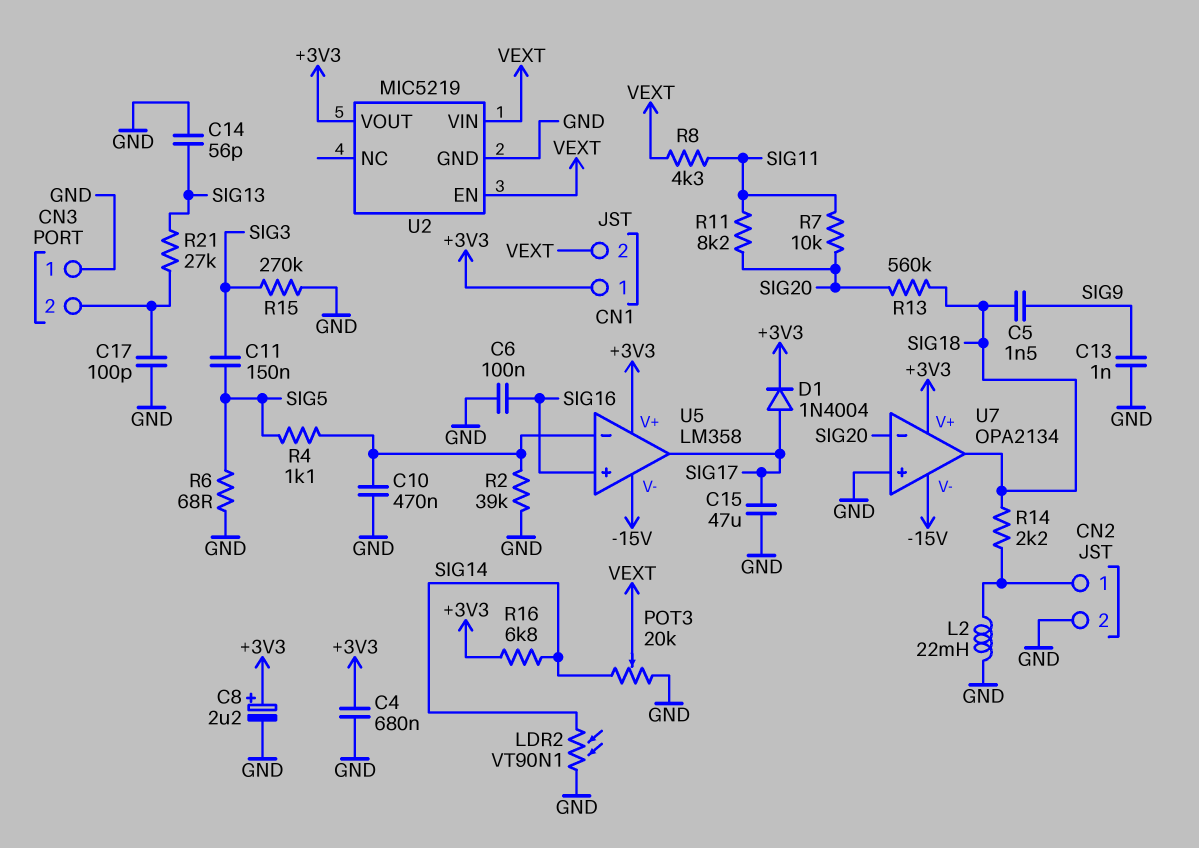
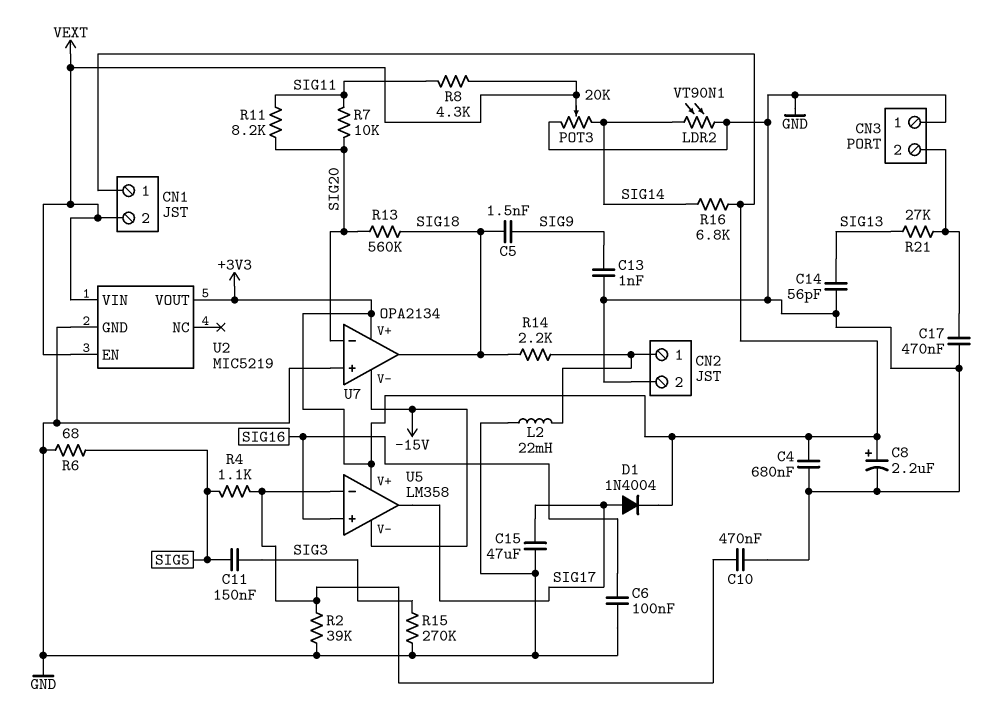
C17: 100pF (CN3/2, GND) -> 470nF (CN3/2, GND)

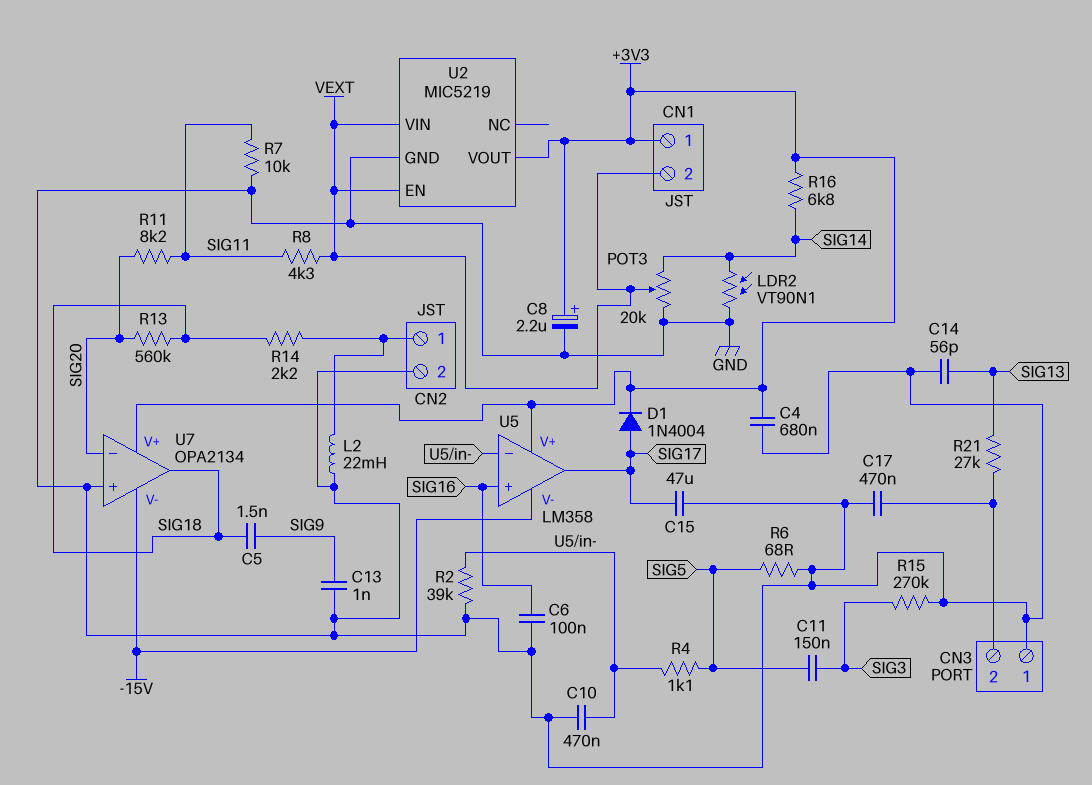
R7: 10k (SIG11, SIG20) -> 10k (GND, SIG11)

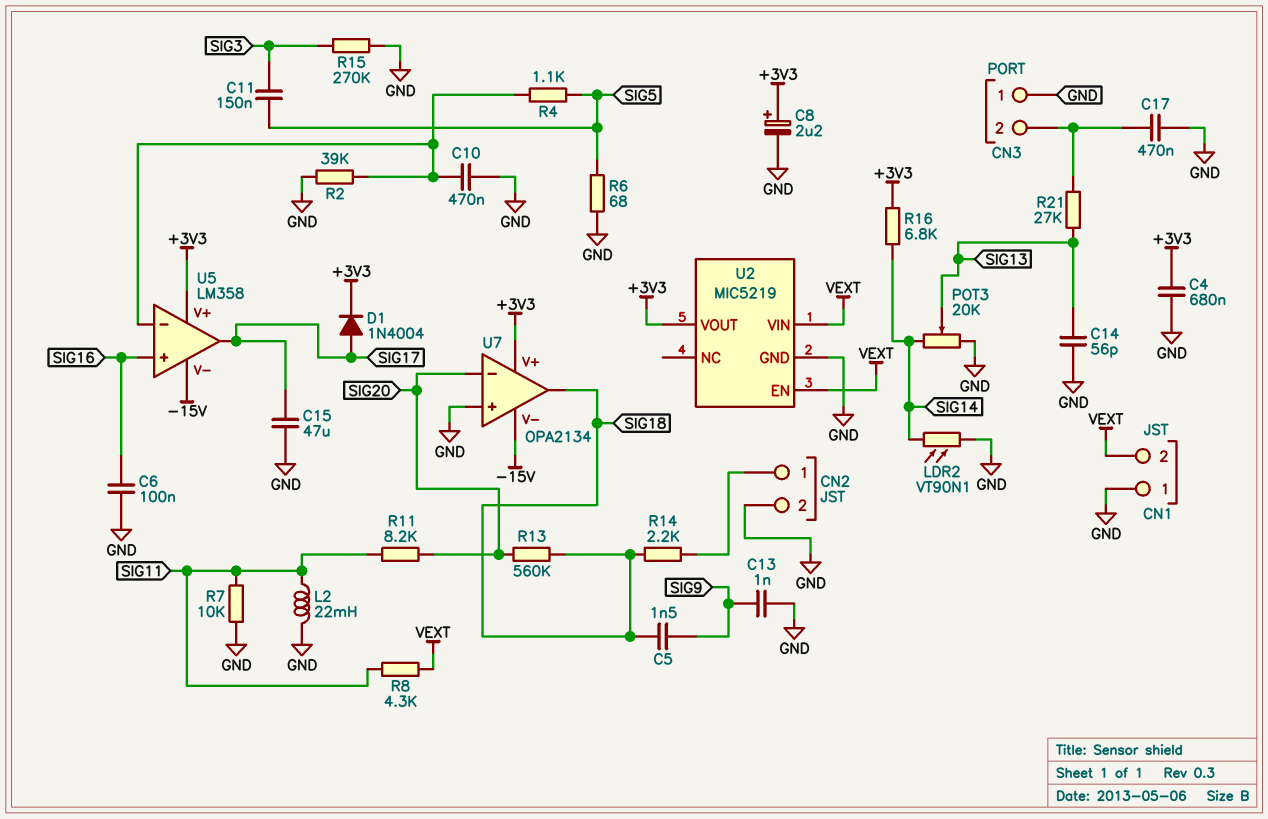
CN1 pin 1: +3V3 -> GND
L2: 22mH (CN2/1, GND) -> 22mH (GND, SIG11)
POT3: 20k (GND, SIG14, wiper VEXT) -> 20k (GND, SIG14, wiper SIG13)

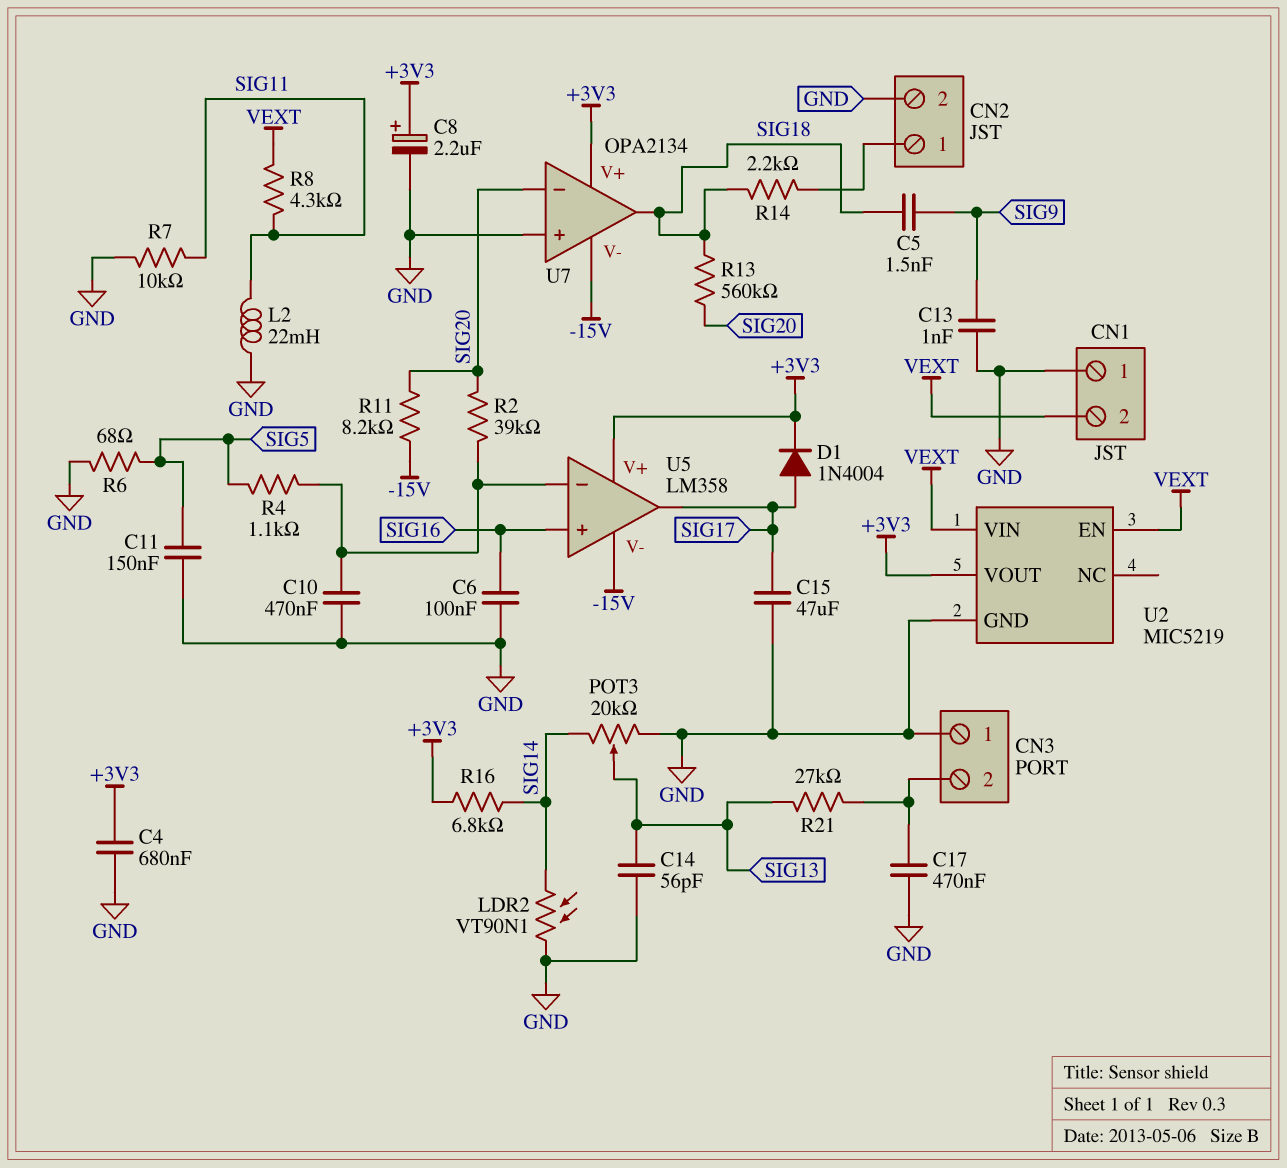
C11: 150nF (SIG3, SIG5) -> 150nF (GND, SIG5)
R2: 39k (GND, U5/in-) -> 39k (SIG20, U5/in-)
R11: 8.2k (SIG11, SIG20) -> 8.2k (-15V, SIG20)
R15: 270k (GND, SIG3) -> none

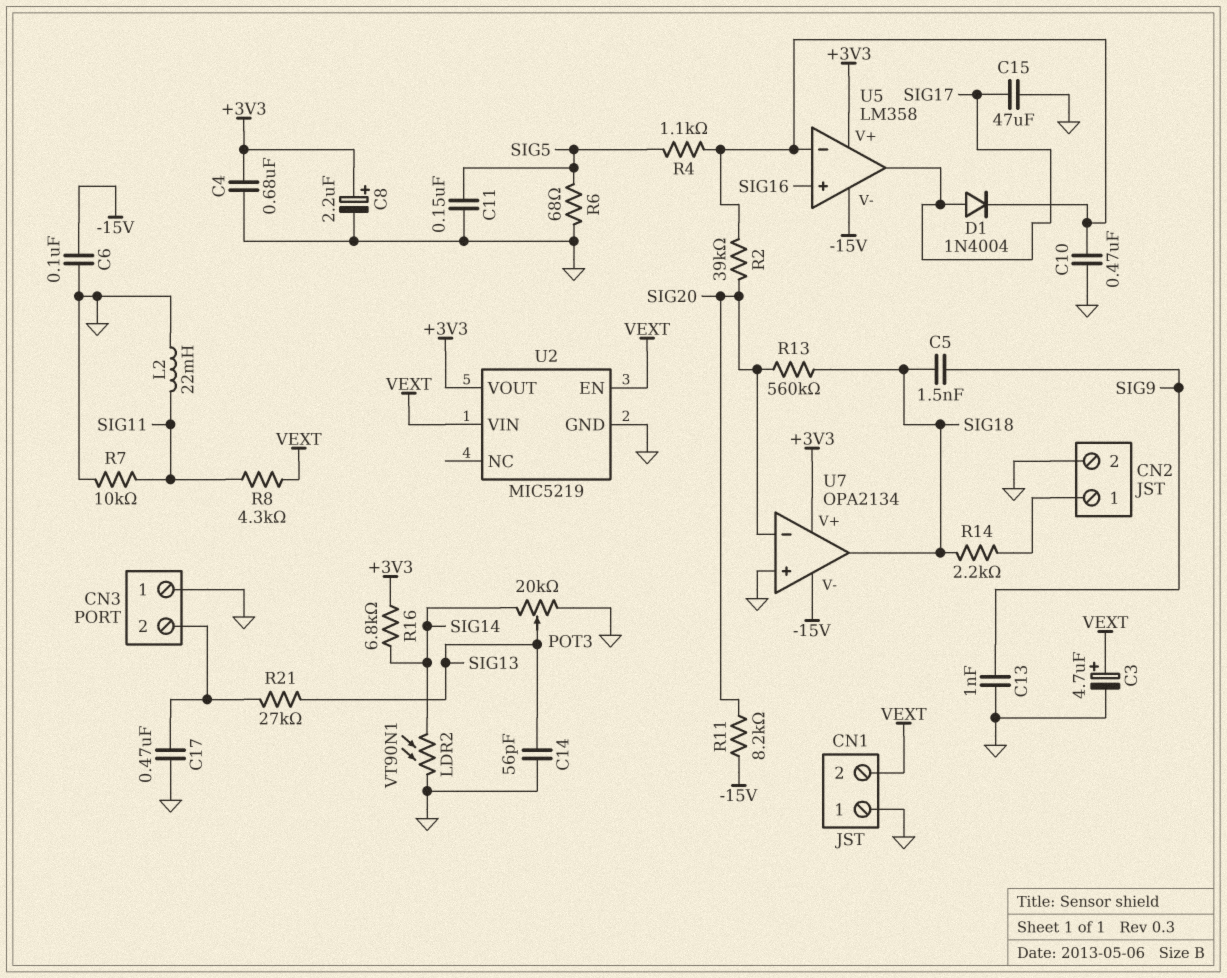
C3: none -> 4.7uF (plus VEXT, minus GND)
C6: 100nF (GND, SIG16) -> 100nF (-15V, GND)
D1: diode 1N4004 (A SIG17, K +3V3) -> diode 1N4004 (A SIG17, K U5/in-)

